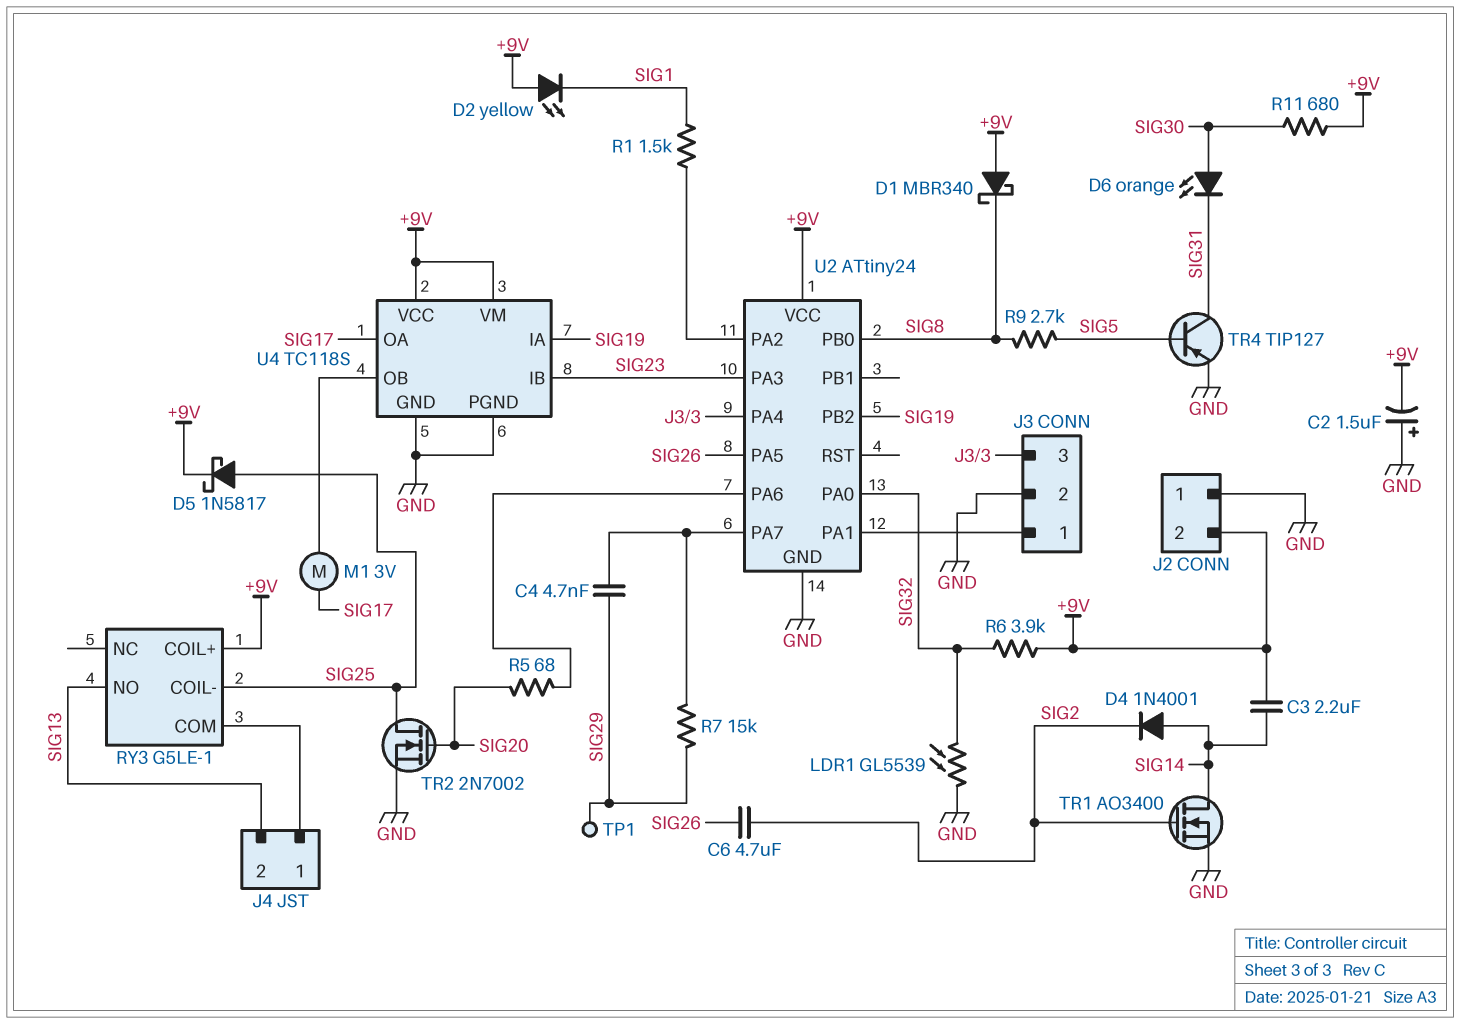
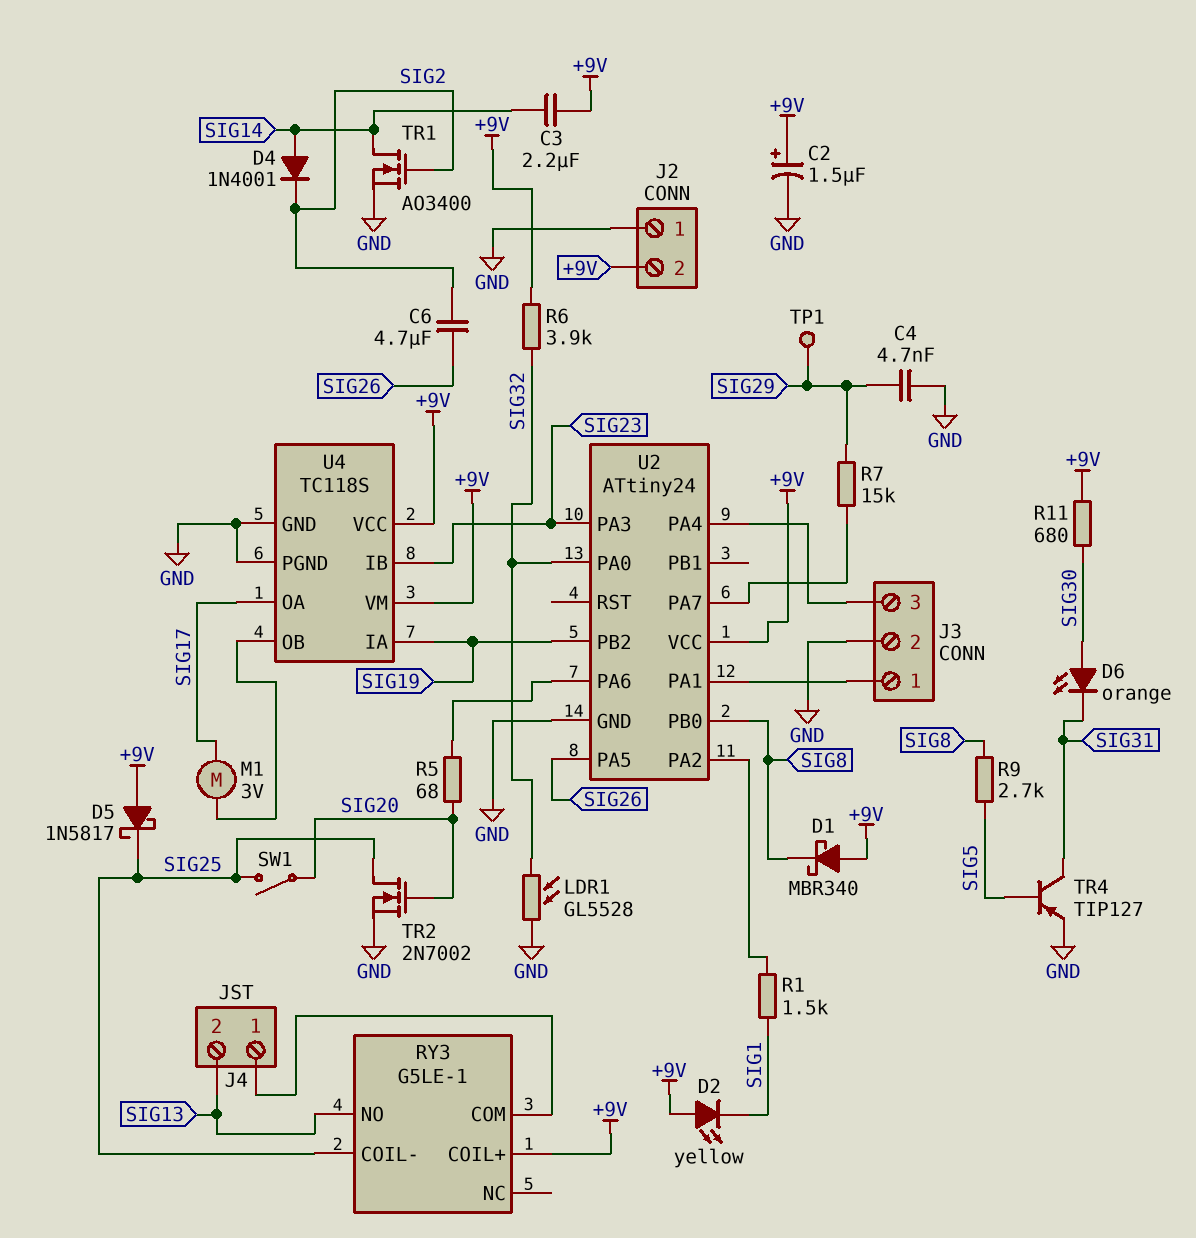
C2: 1.5uF (plus GND, minus +9V) -> 1.5uF (plus +9V, minus GND)
C4: 4.7nF (SIG29, U2/PA7) -> 4.7nF (GND, SIG29)
D5: schottky 1N5817 (A SIG25, K +9V) -> schottky 1N5817 (A +9V, K SIG25)
LDR1: GL5539 (GND, SIG32) -> GL5528 (GND, SIG32)
SW1: none -> switch (SIG20, SIG25)

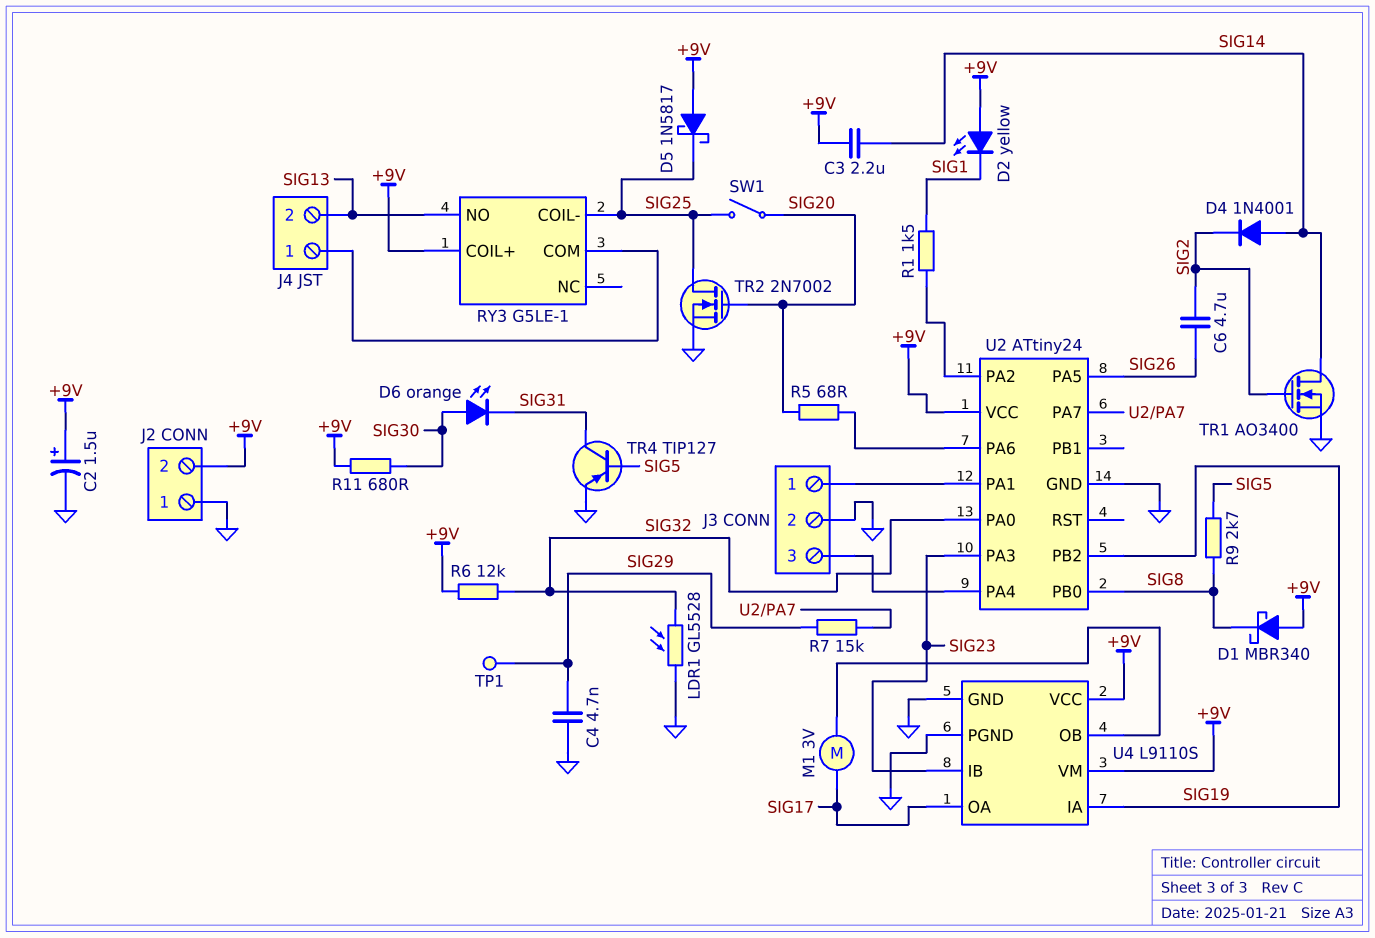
R6: 3.9k (+9V, SIG32) -> 12k (+9V, SIG32)
U4: TC118S -> L9110S

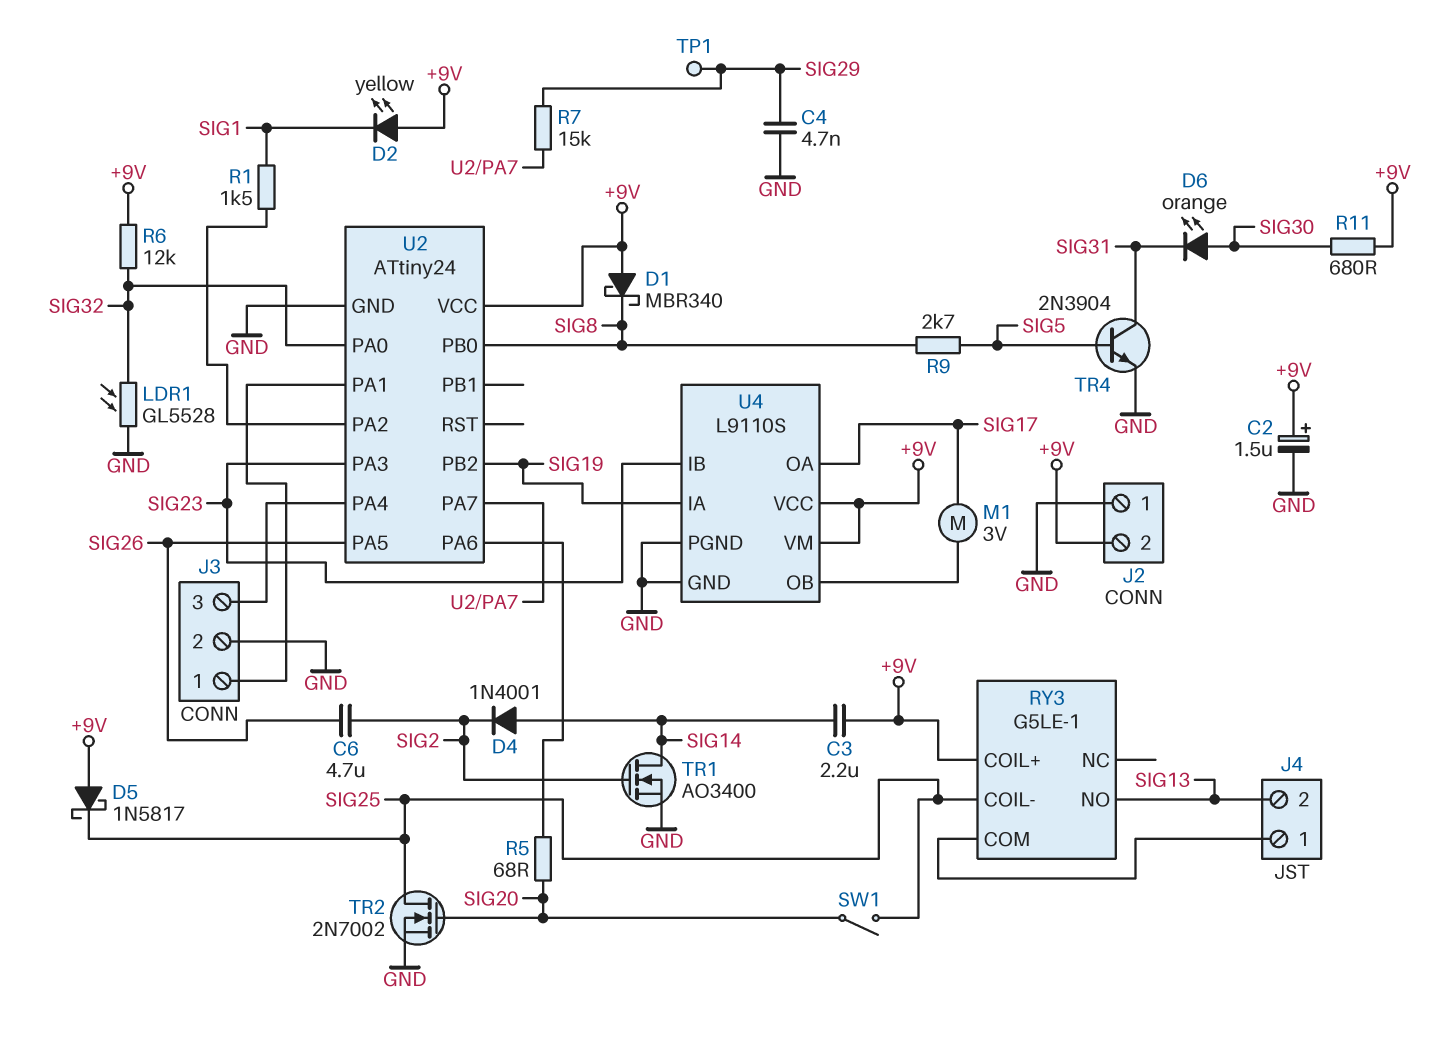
TR4: PNP TIP127 (B SIG5, C SIG31, E GND) -> NPN 2N3904 (B SIG5, C SIG31, E GND)

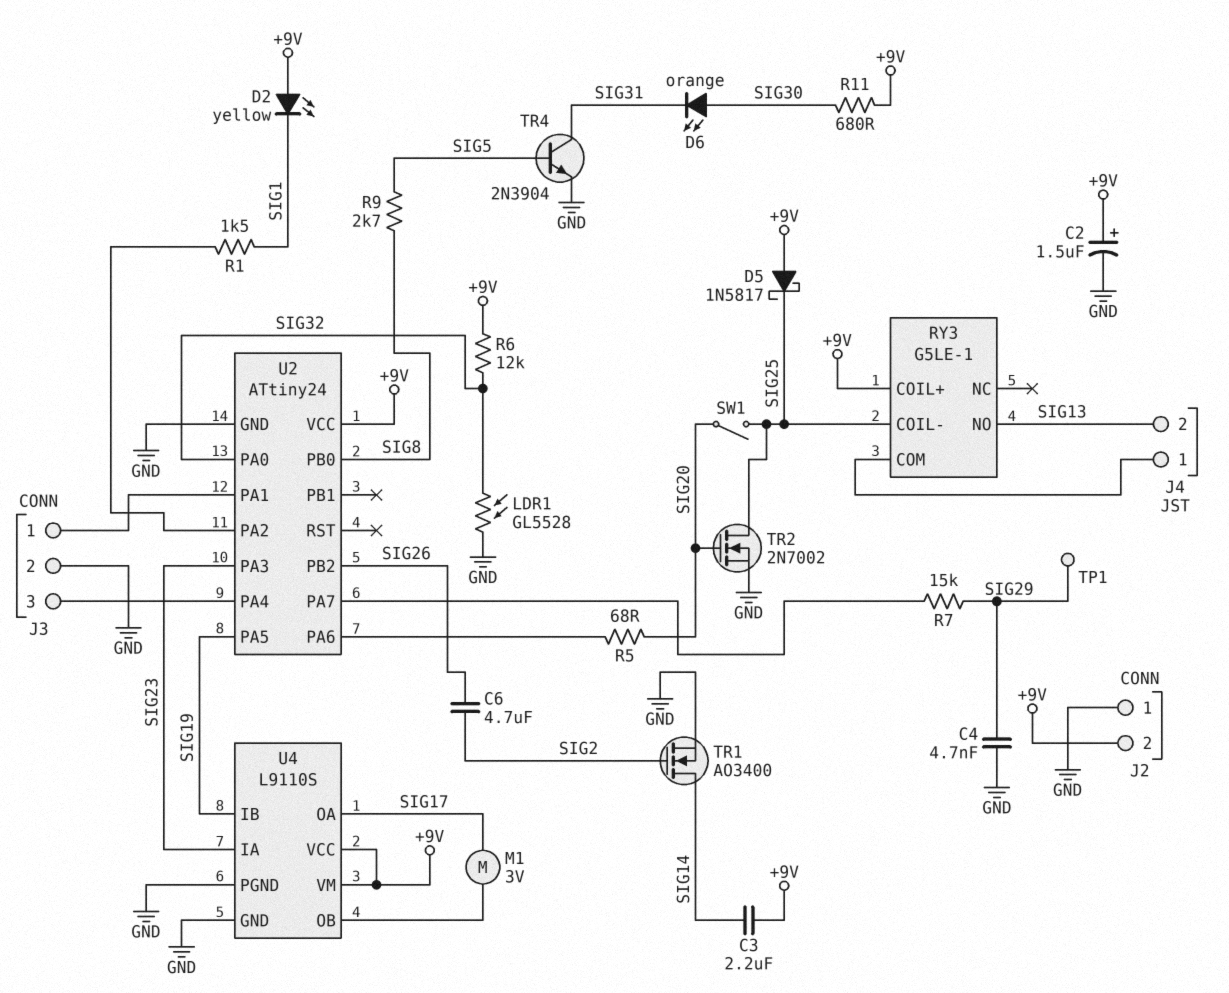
D1: schottky MBR340 (A +9V, K SIG8) -> none
D4: diode 1N4001 (A SIG14, K SIG2) -> none
U2 pin PA5: SIG26 -> SIG19
U2 pin PB2: SIG19 -> SIG26
U4 pin IA: SIG19 -> SIG23
U4 pin IB: SIG23 -> SIG19

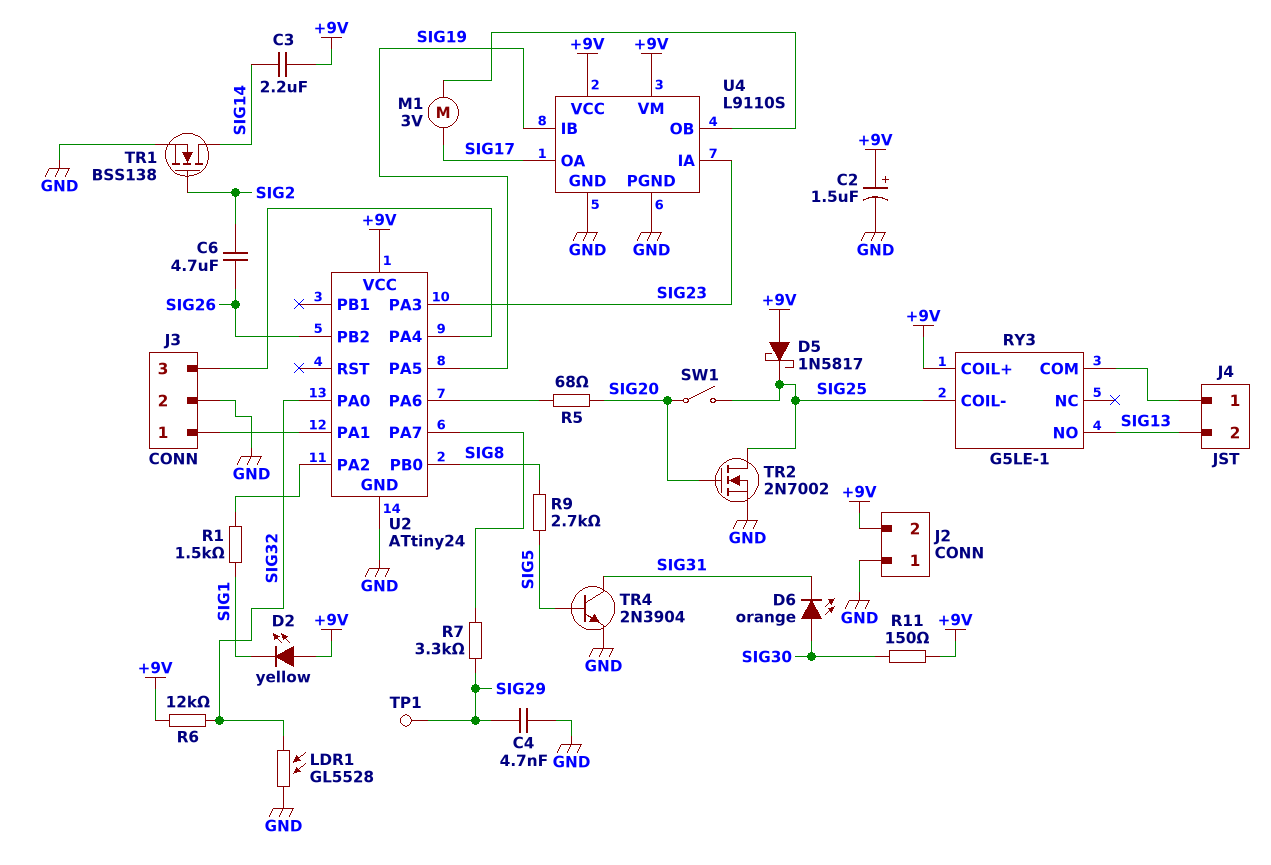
R7: 15k (SIG29, U2/PA7) -> 3.3k (SIG29, U2/PA7)
R11: 680 (+9V, SIG30) -> 150 (+9V, SIG30)
TR1: NMOS AO3400 (G SIG2, D SIG14, S GND) -> NMOS BSS138 (G SIG2, D SIG14, S GND)

